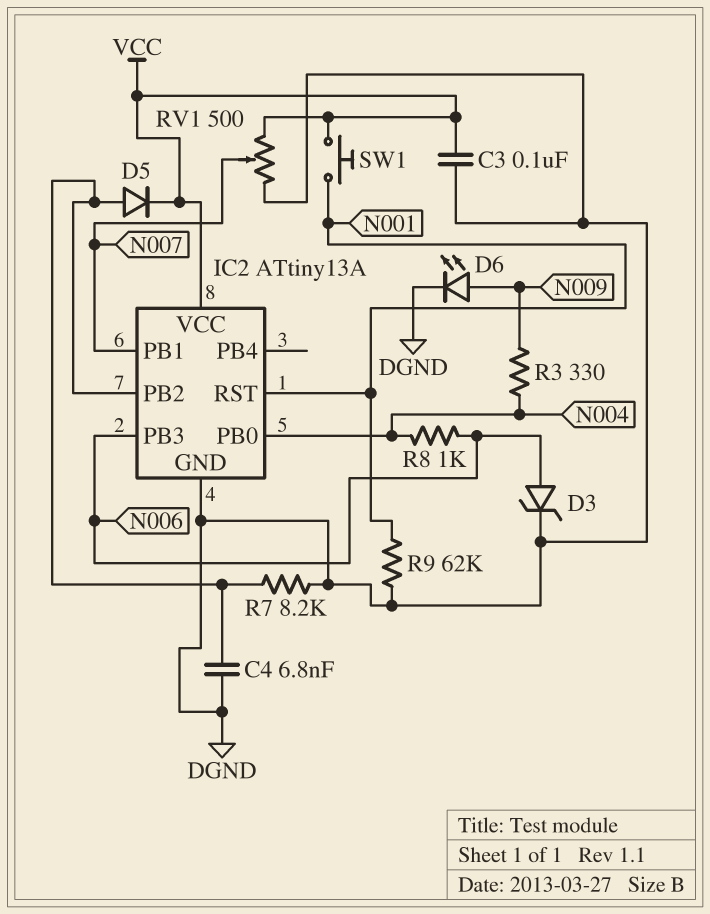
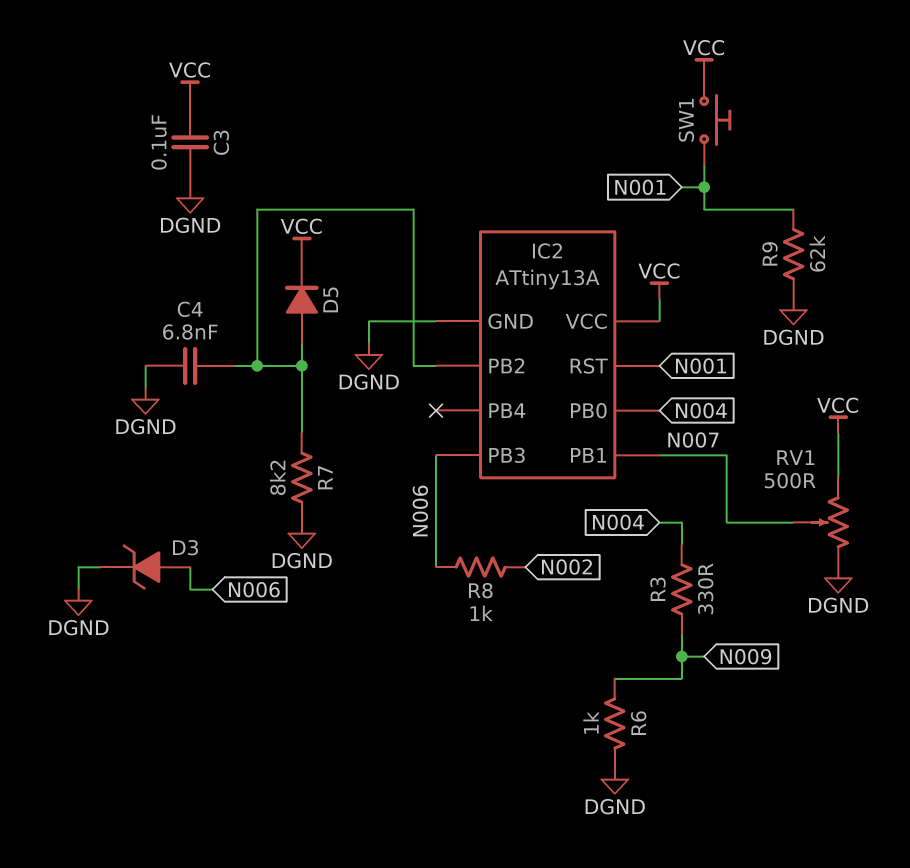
D6: LED (A N009, K DGND) -> none
R6: none -> 1k (DGND, N009)
R8: 1k (N004, N006) -> 1k (N002, N006)

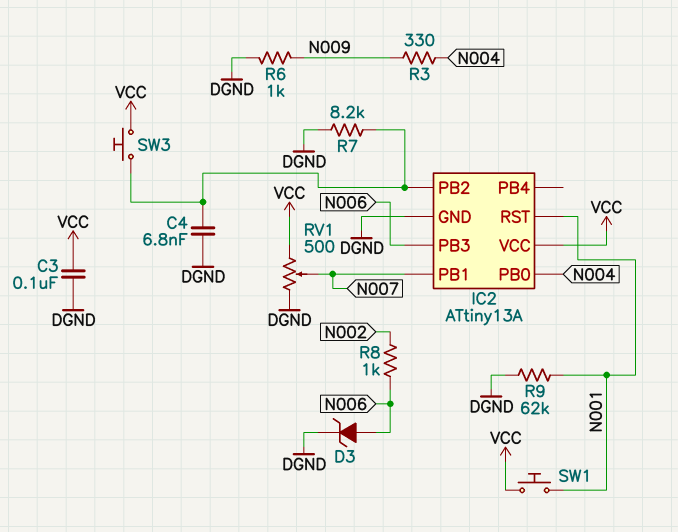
D5: diode (A IC2/PB2, K VCC) -> none
SW3: none -> button (IC2/PB2, VCC)

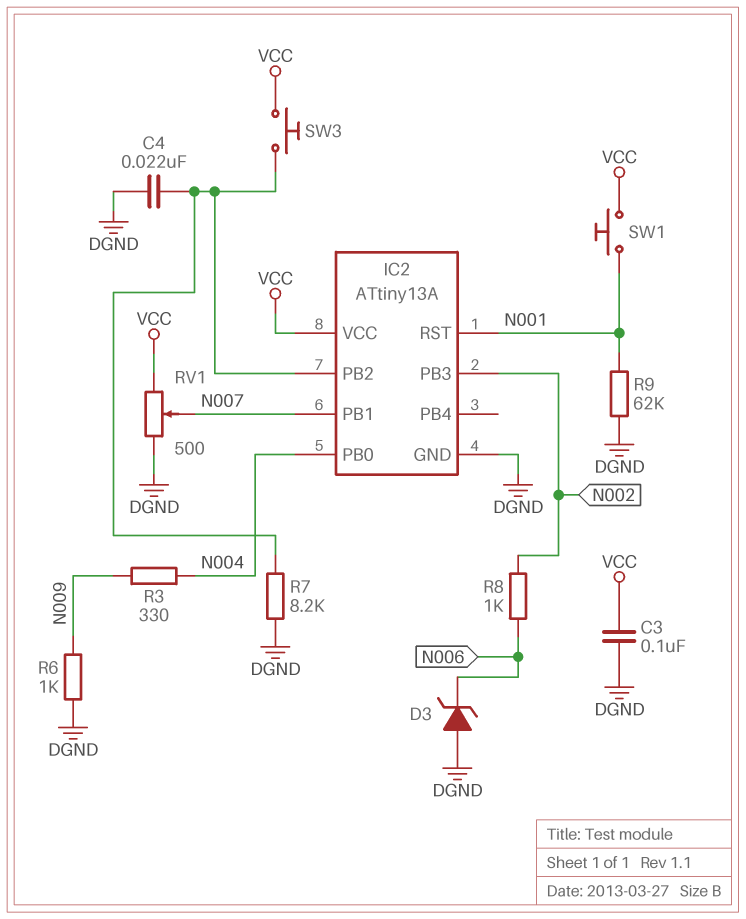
C4: 6.8nF (DGND, IC2/PB2) -> 22nF (DGND, IC2/PB2)
D3: zener (A N006, K DGND) -> zener (A DGND, K N006)
IC2 pin PB3: N006 -> N002

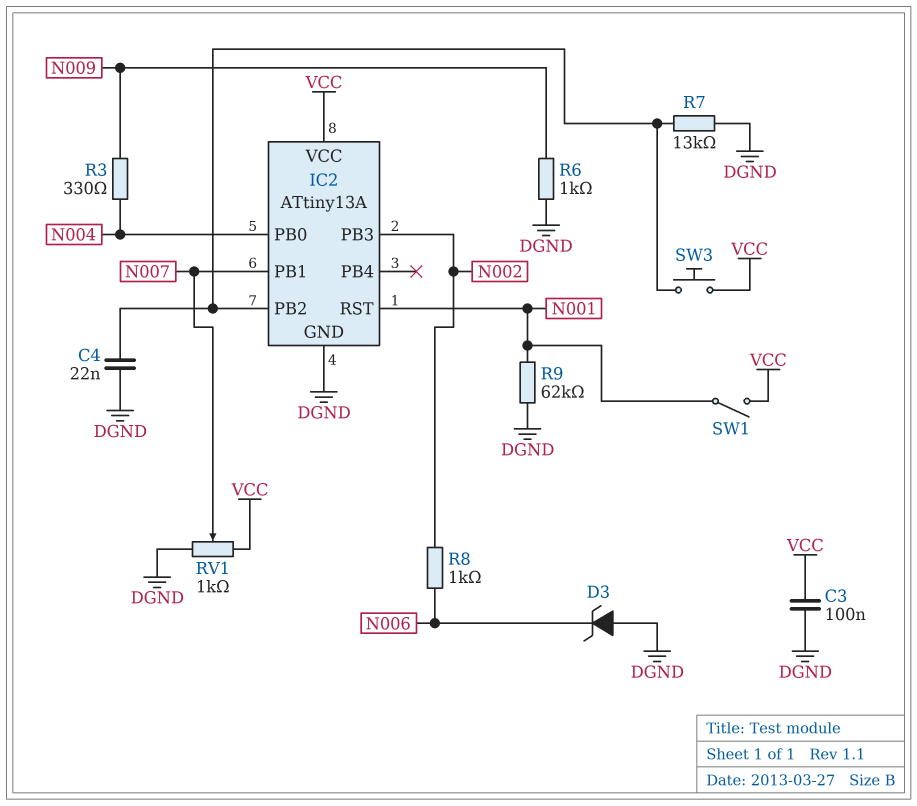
R7: 8.2k (DGND, IC2/PB2) -> 13k (DGND, IC2/PB2)
RV1: 500 (DGND, VCC, wiper N007) -> 1k (DGND, VCC, wiper N007)
SW1: button (N001, VCC) -> switch (N001, VCC)

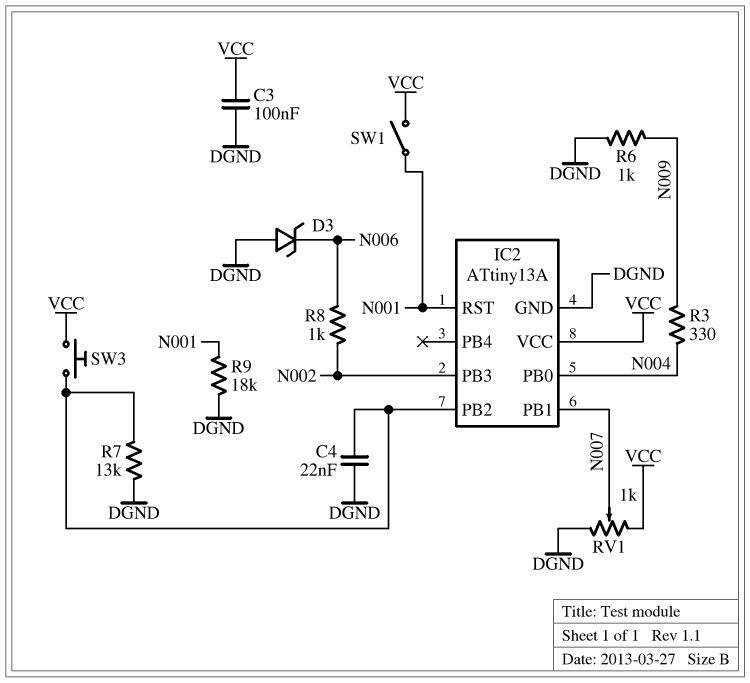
R9: 62k (DGND, N001) -> 18k (DGND, N001)

